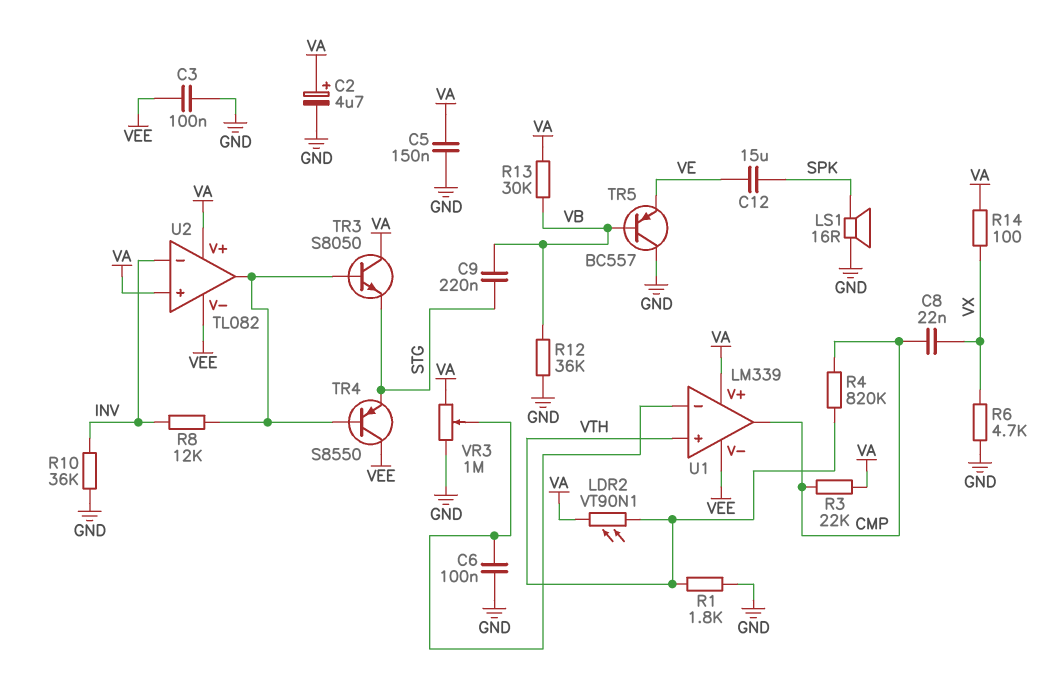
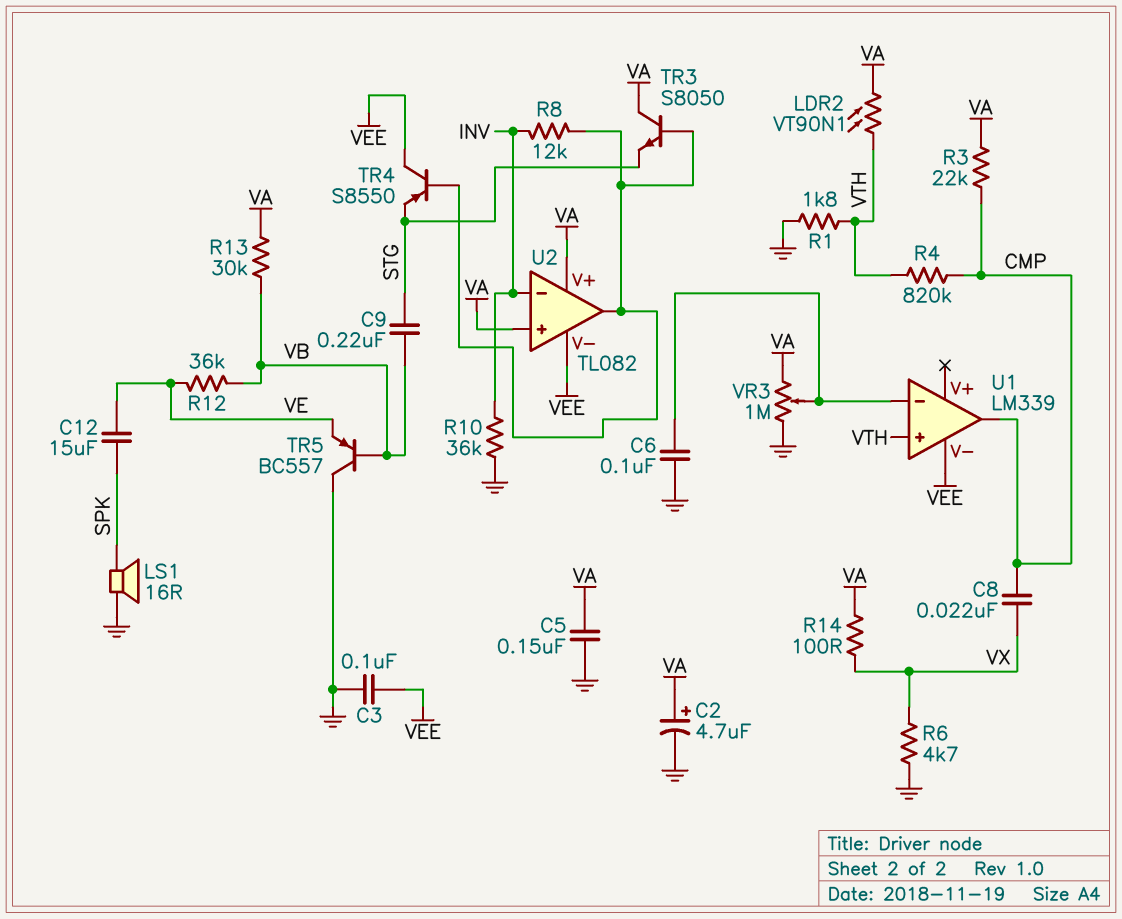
R12: 36k (GND, VB) -> 36k (VB, VE)
U1 pin V+: VA -> none

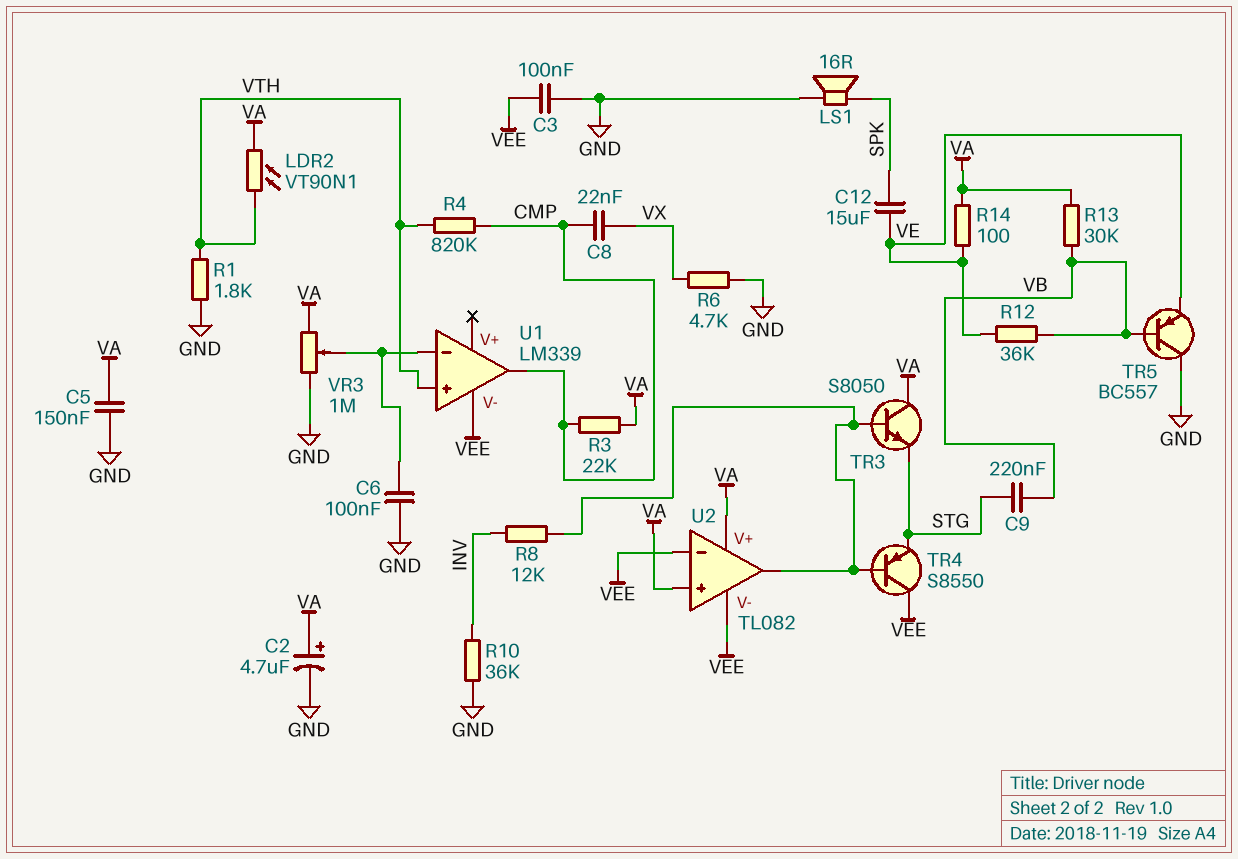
R14: 100 (VA, VX) -> 100 (VA, VE)
U2 pin in-: INV -> VEE

